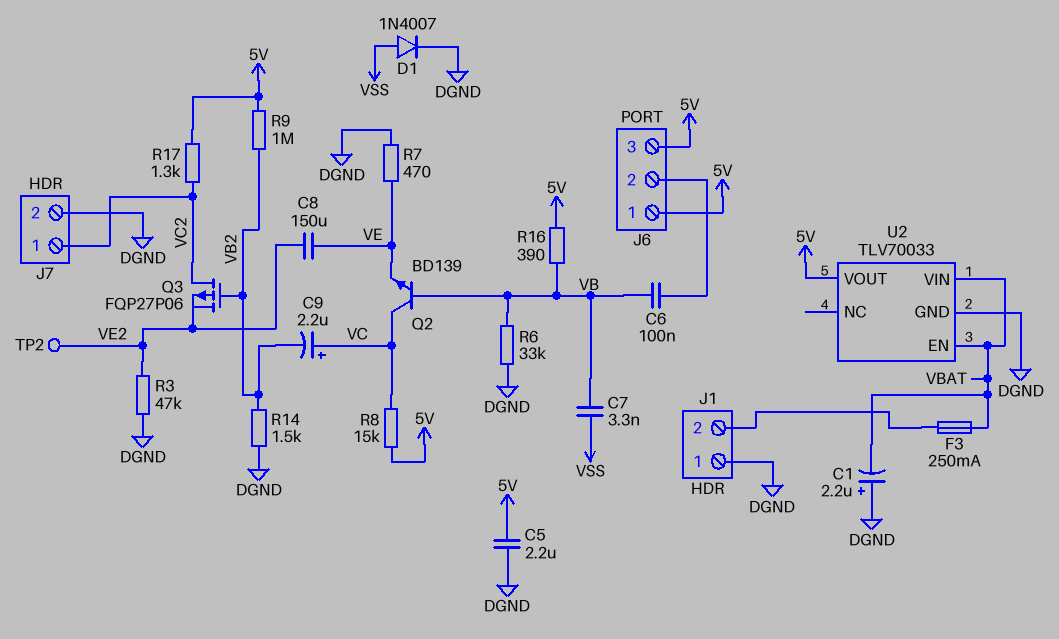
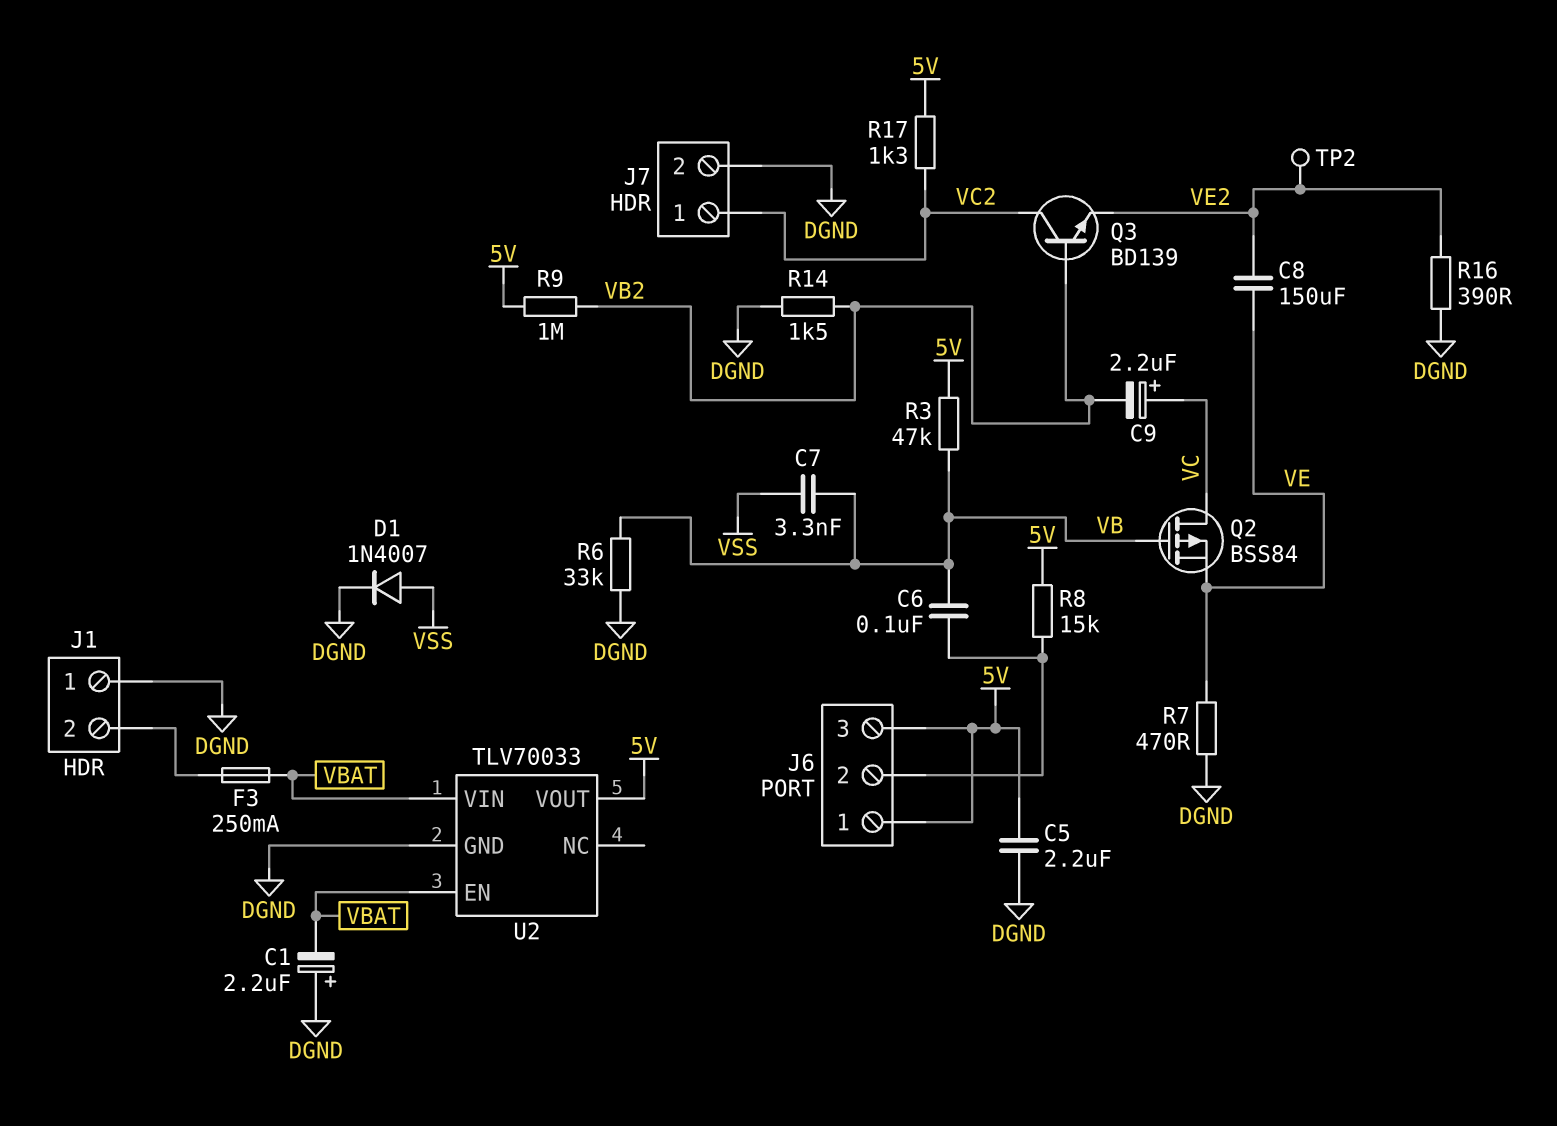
Q2: NPN BD139 (B VB, C VC, E VE) -> PMOS BSS84 (G VB, D VC, S VE)
Q3: PMOS FQP27P06 (G VB2, D VC2, S VE2) -> NPN BD139 (B VB2, C VC2, E VE2)
R3: 47k (DGND, VE2) -> 47k (5V, VB)
R8: 15k (5V, VC) -> 15k (5V, J6/2)
R16: 390 (5V, VB) -> 390 (DGND, VE2)

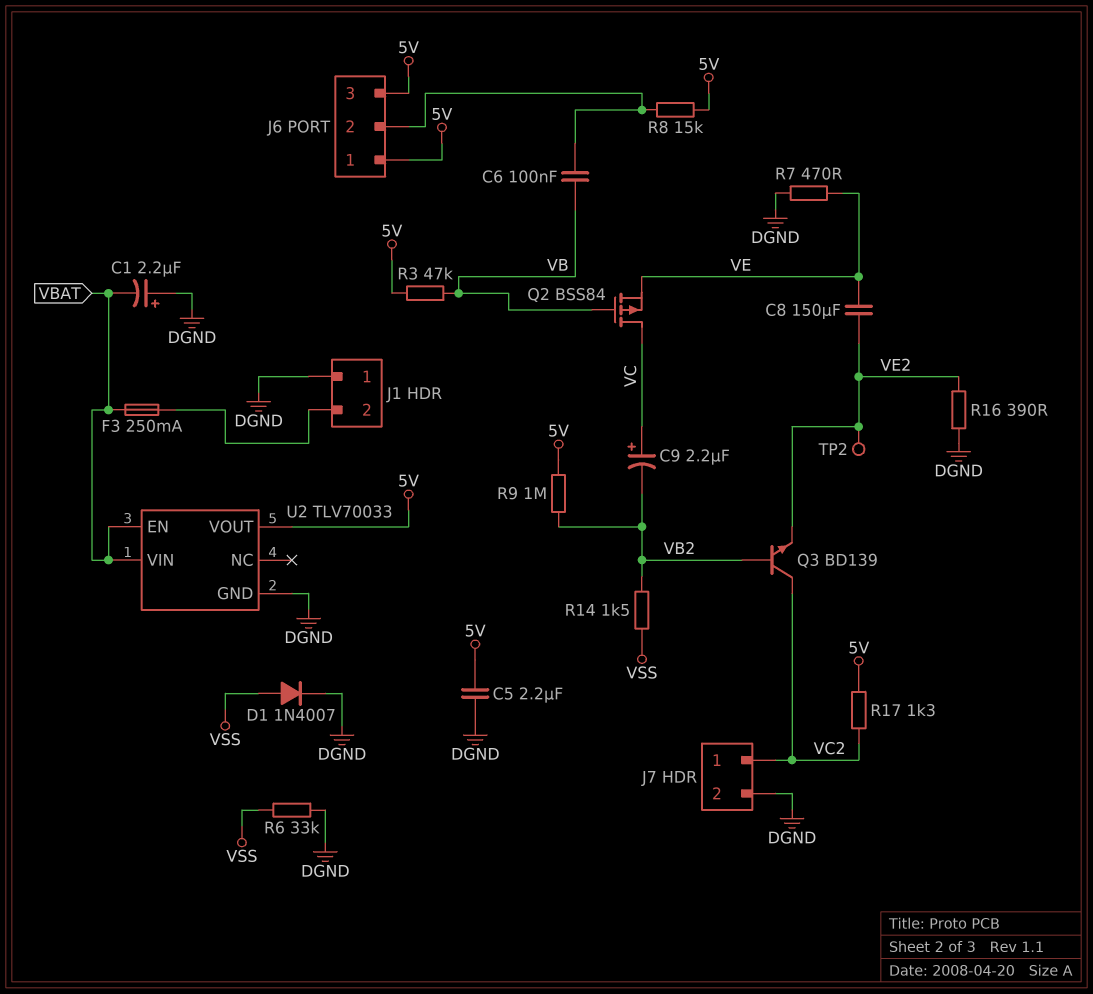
C7: 3.3nF (VB, VSS) -> none
R6: 33k (DGND, VB) -> 33k (DGND, VSS)
R14: 1.5k (DGND, VB2) -> 1.5k (VB2, VSS)

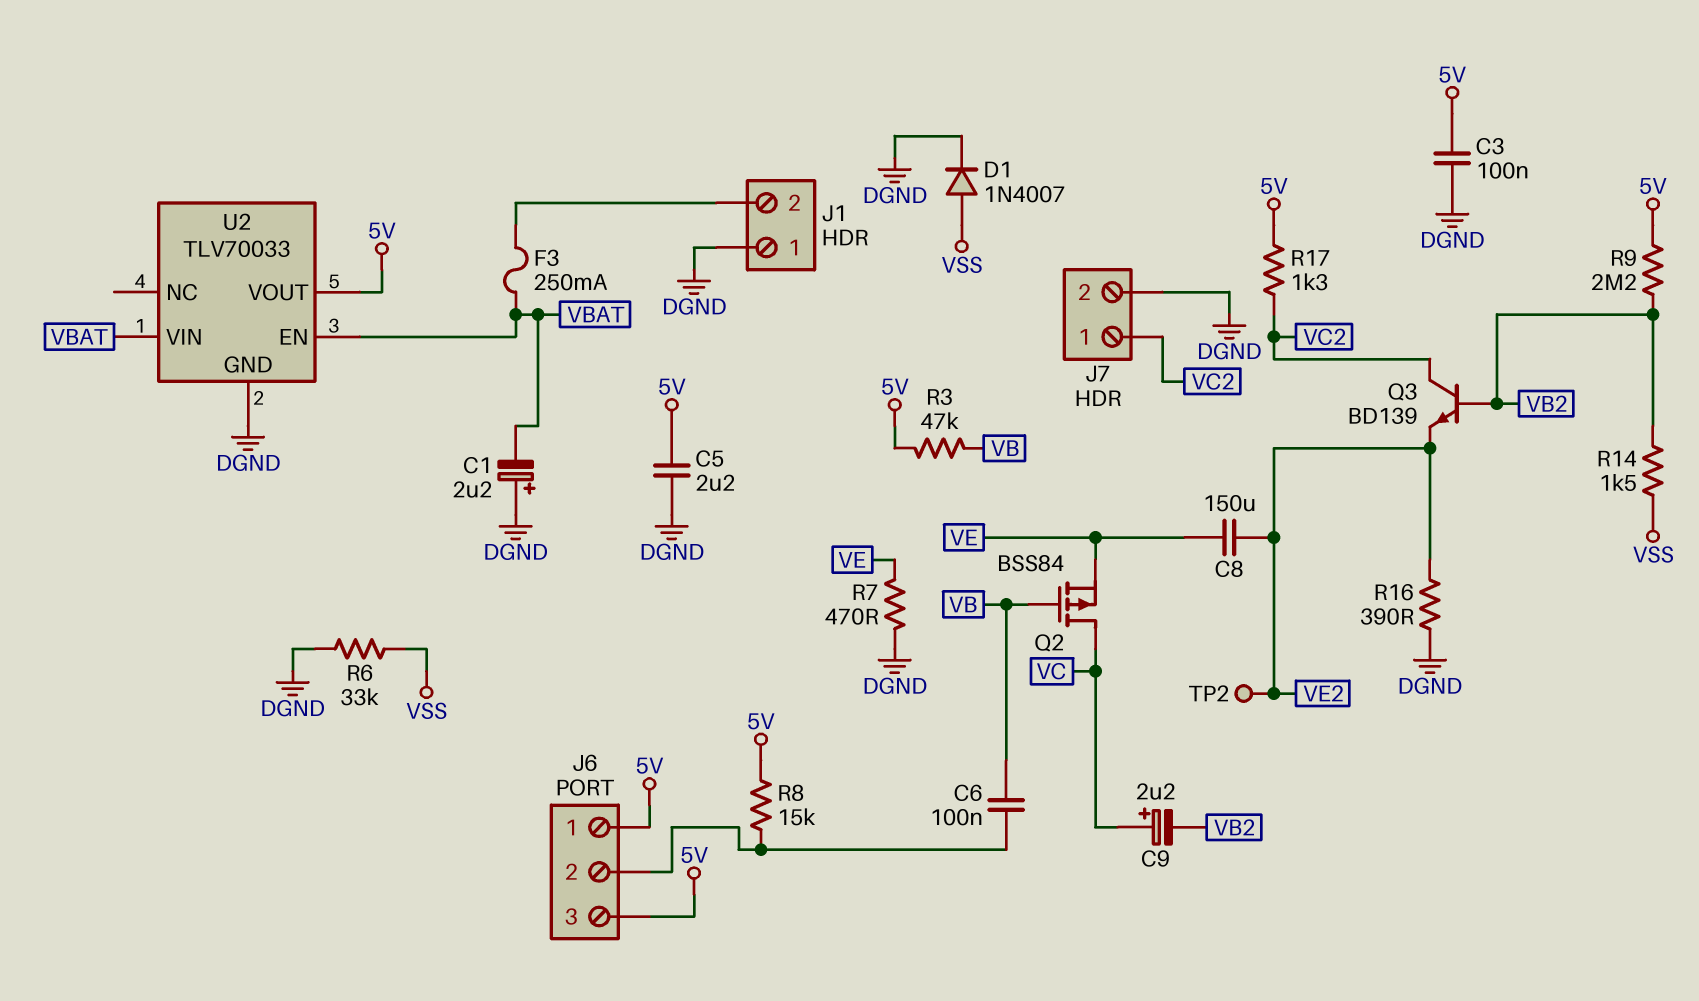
C3: none -> 100nF (5V, DGND)
R9: 1M (5V, VB2) -> 2.2M (5V, VB2)

